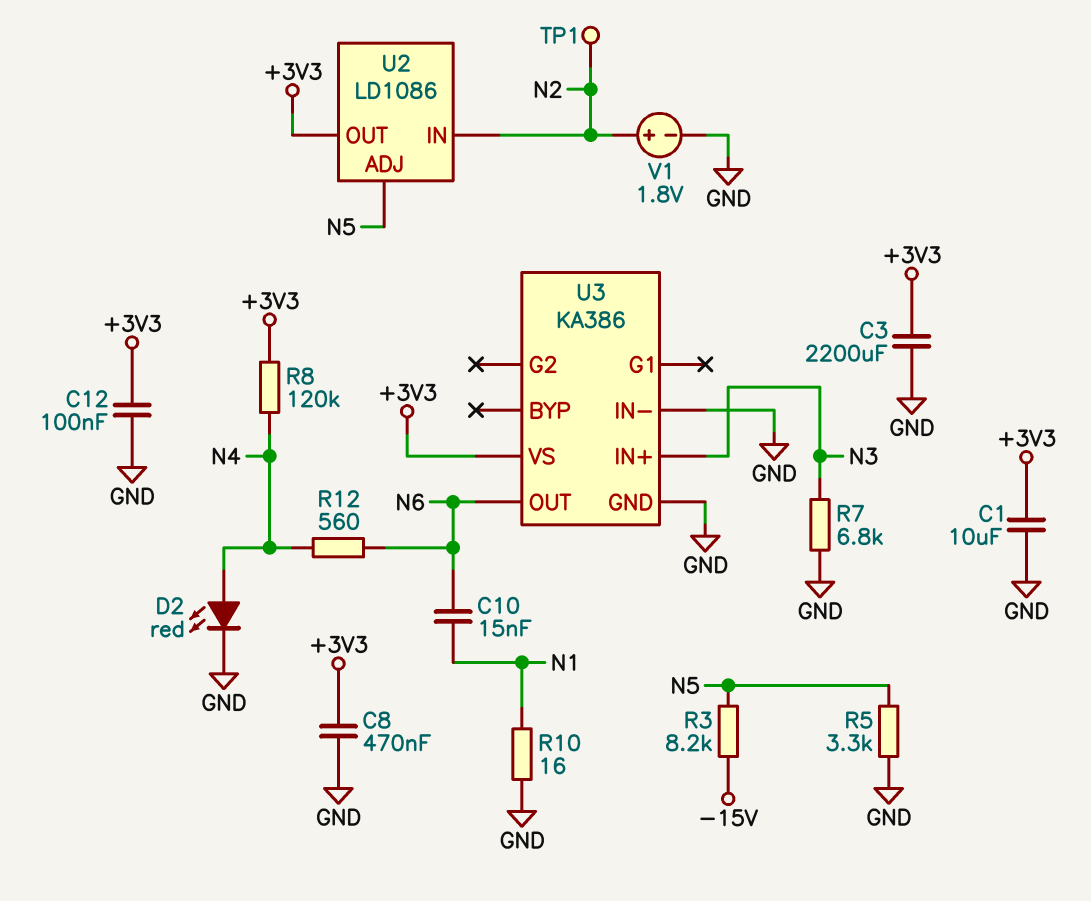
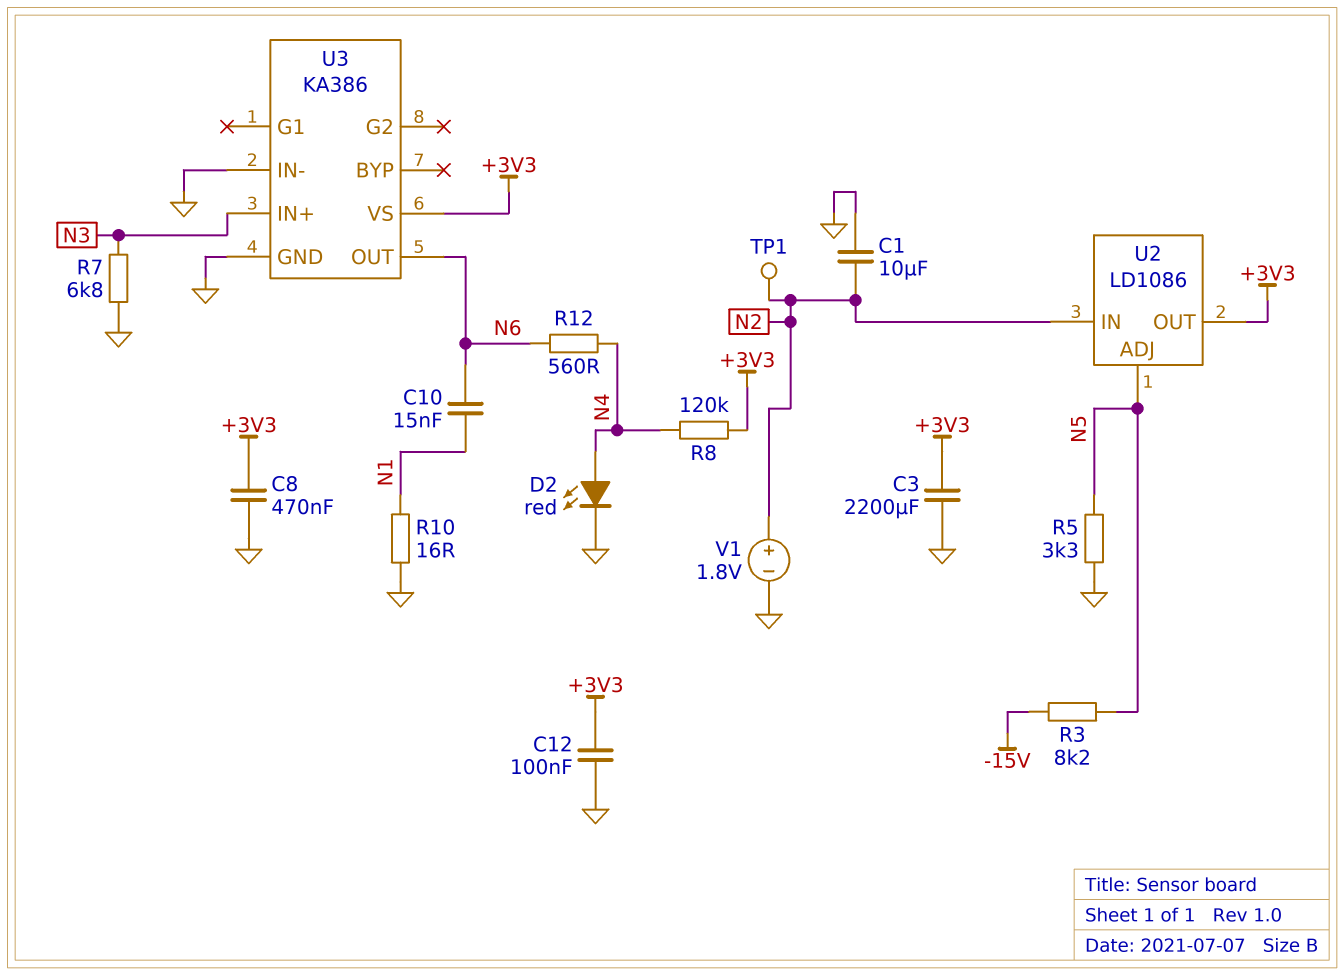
C1: 10uF (+3V3, GND) -> 10uF (GND, N2)

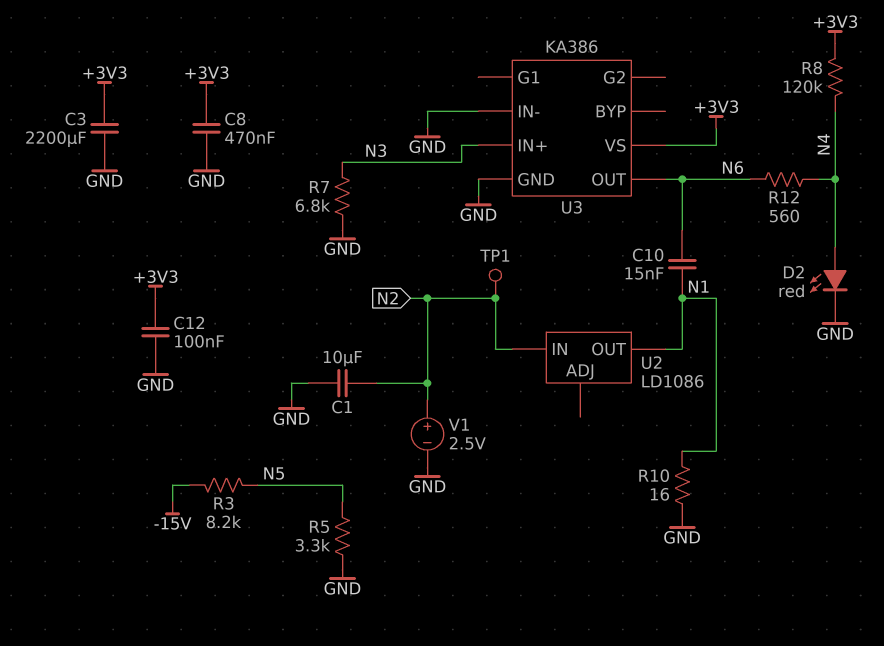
U2 pin ADJ: N5 -> none
U2 pin OUT: +3V3 -> N1
V1: 1.8V (plus N2, minus GND) -> 2.5V (plus N2, minus GND)

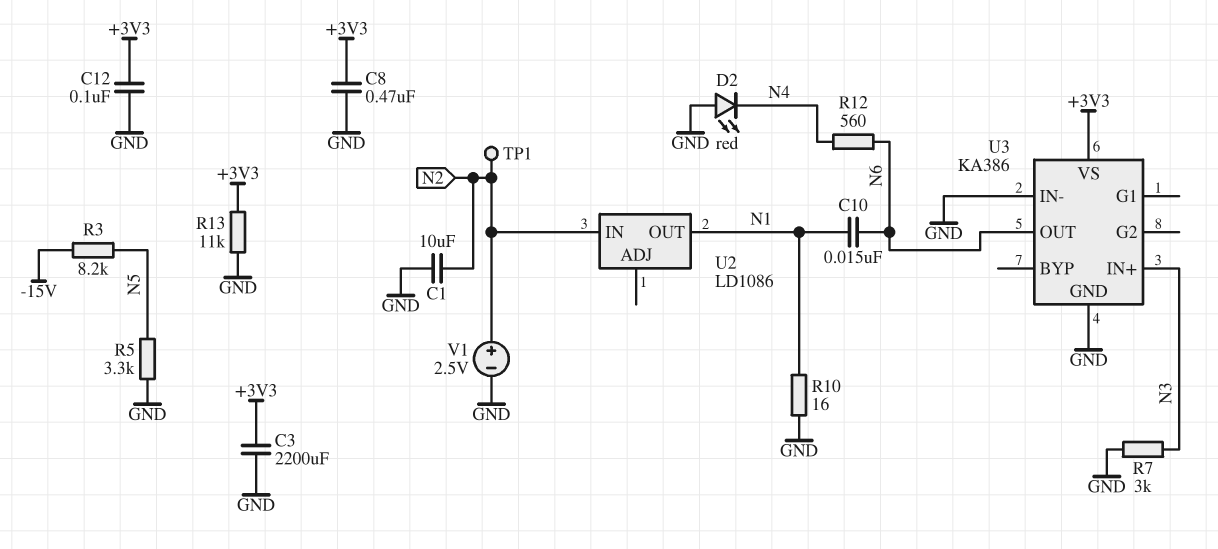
D2: LED red (A N4, K GND) -> LED red (A GND, K N4)
R7: 6.8k (GND, N3) -> 3k (GND, N3)
R8: 120k (+3V3, N4) -> none
R13: none -> 11k (+3V3, GND)

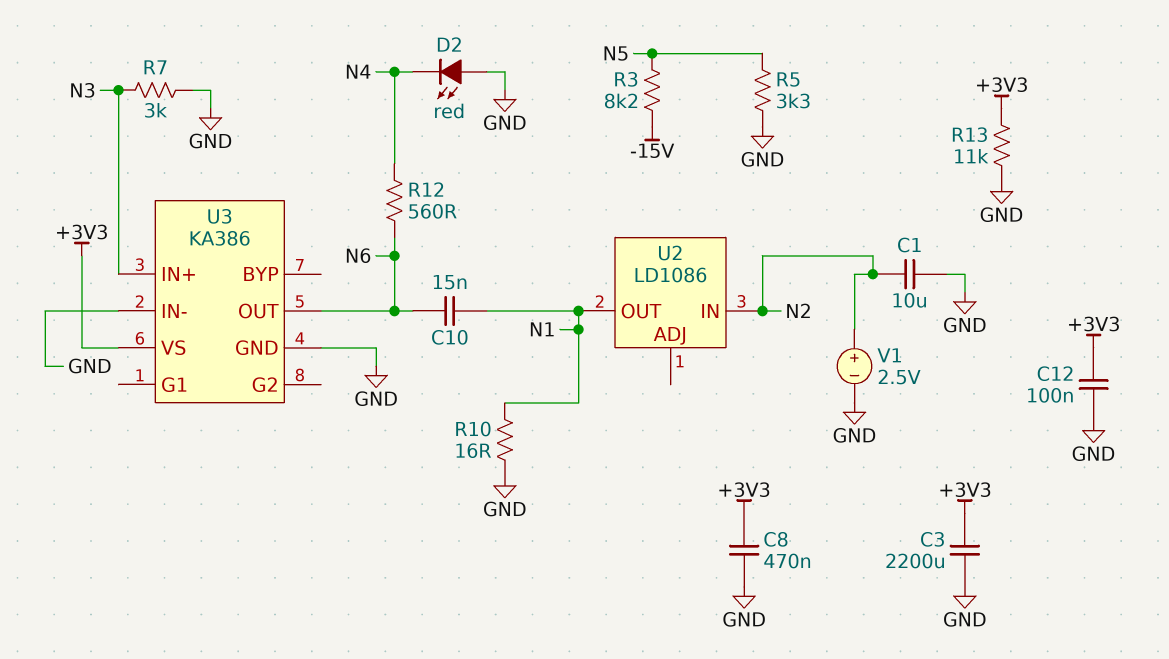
TP1: test point (N2) -> none

